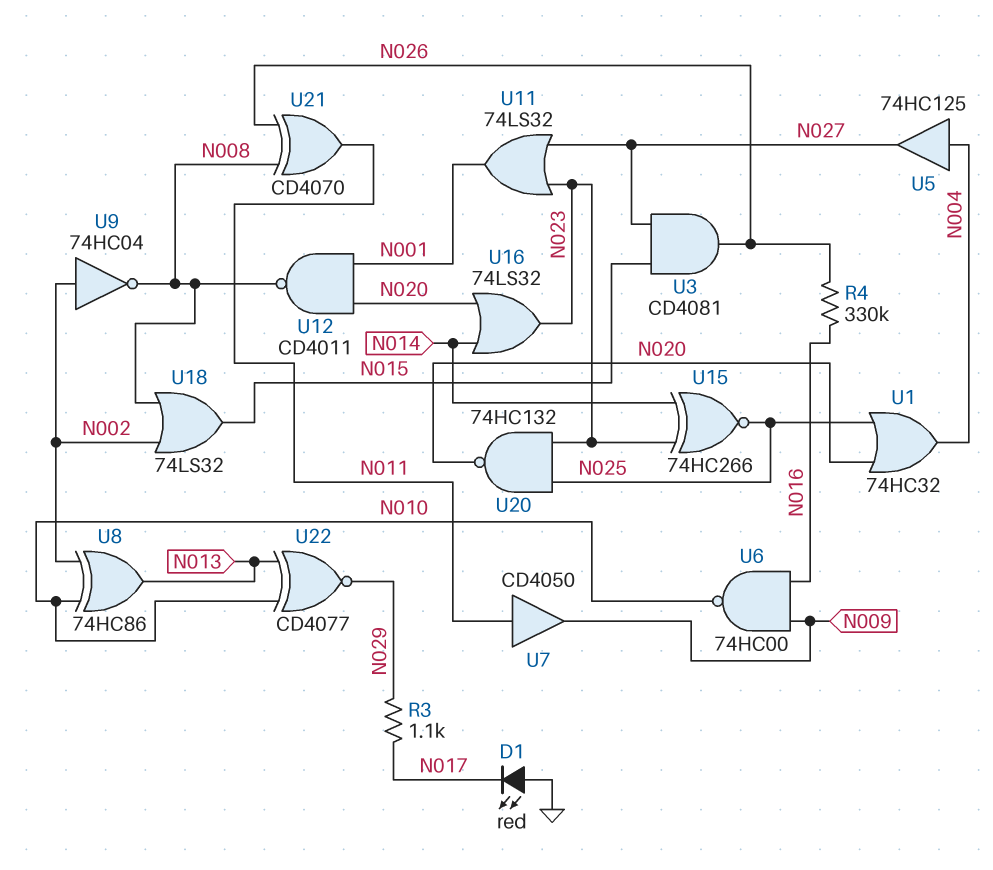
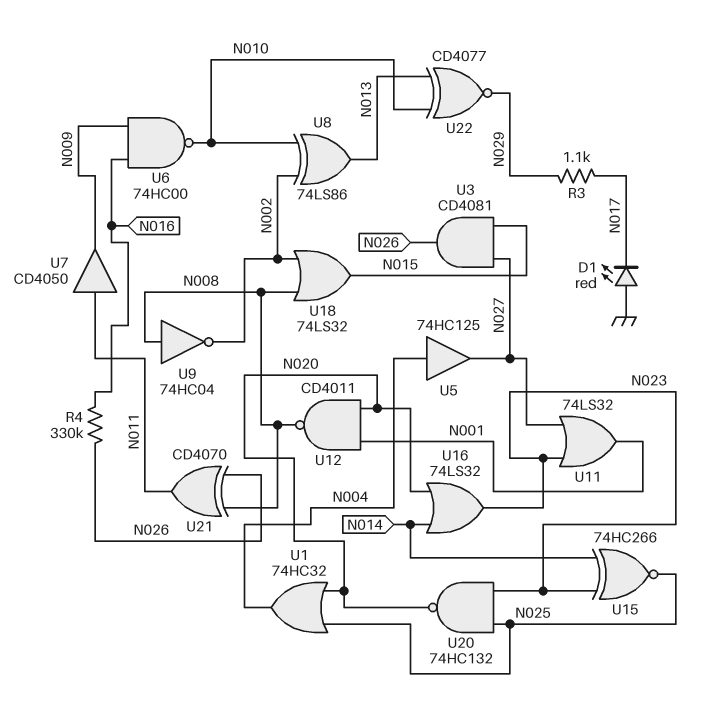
U8: XOR 74HC86 (in N002, in N010, out N013) -> XOR 74LS86 (in N002, in N010, out N013)
U9: NOT 74HC04 (in N002, out N008) -> NOT 74HC04 (in N008, out N002)

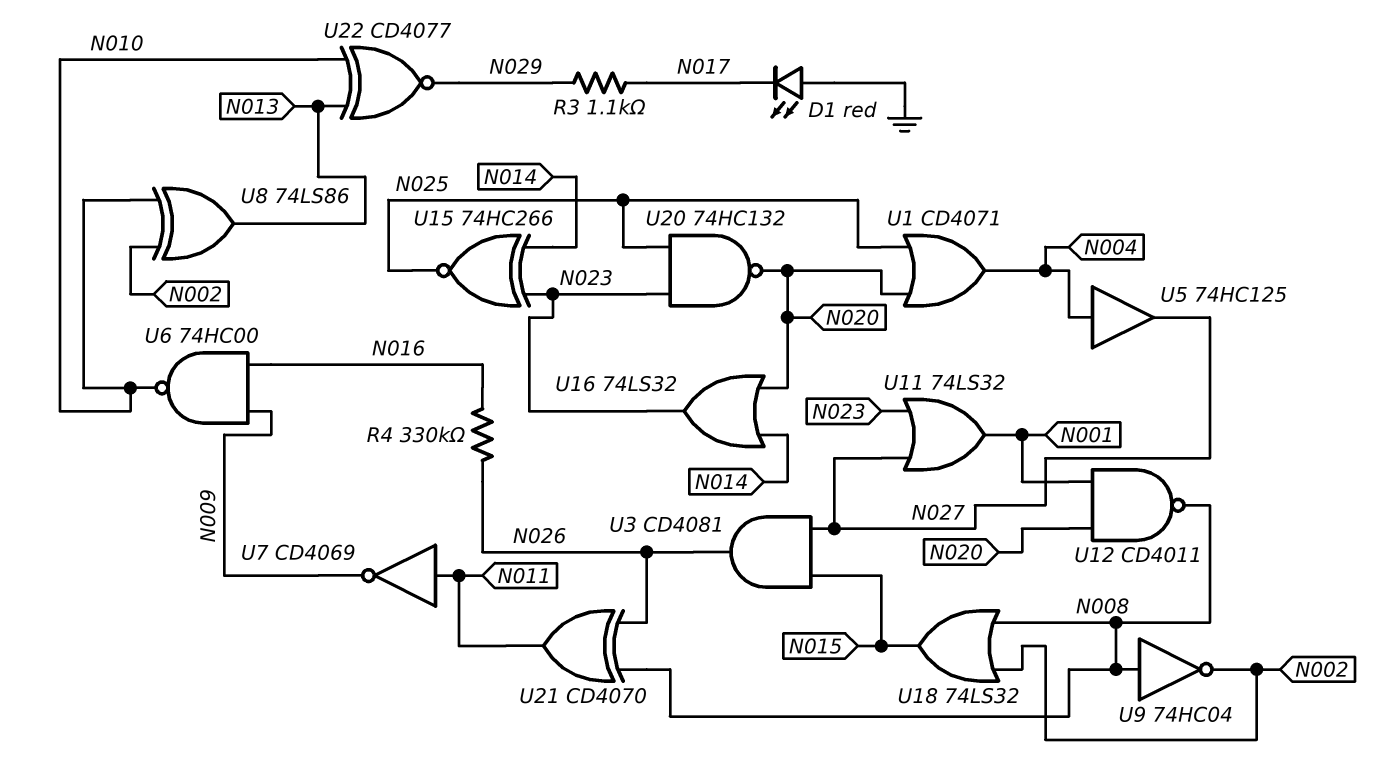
U1: OR 74HC32 (in N020, in N025, out N004) -> OR CD4071 (in N020, in N025, out N004)
U7: buffer CD4050 (in N011, out N009) -> NOT CD4069 (in N011, out N009)

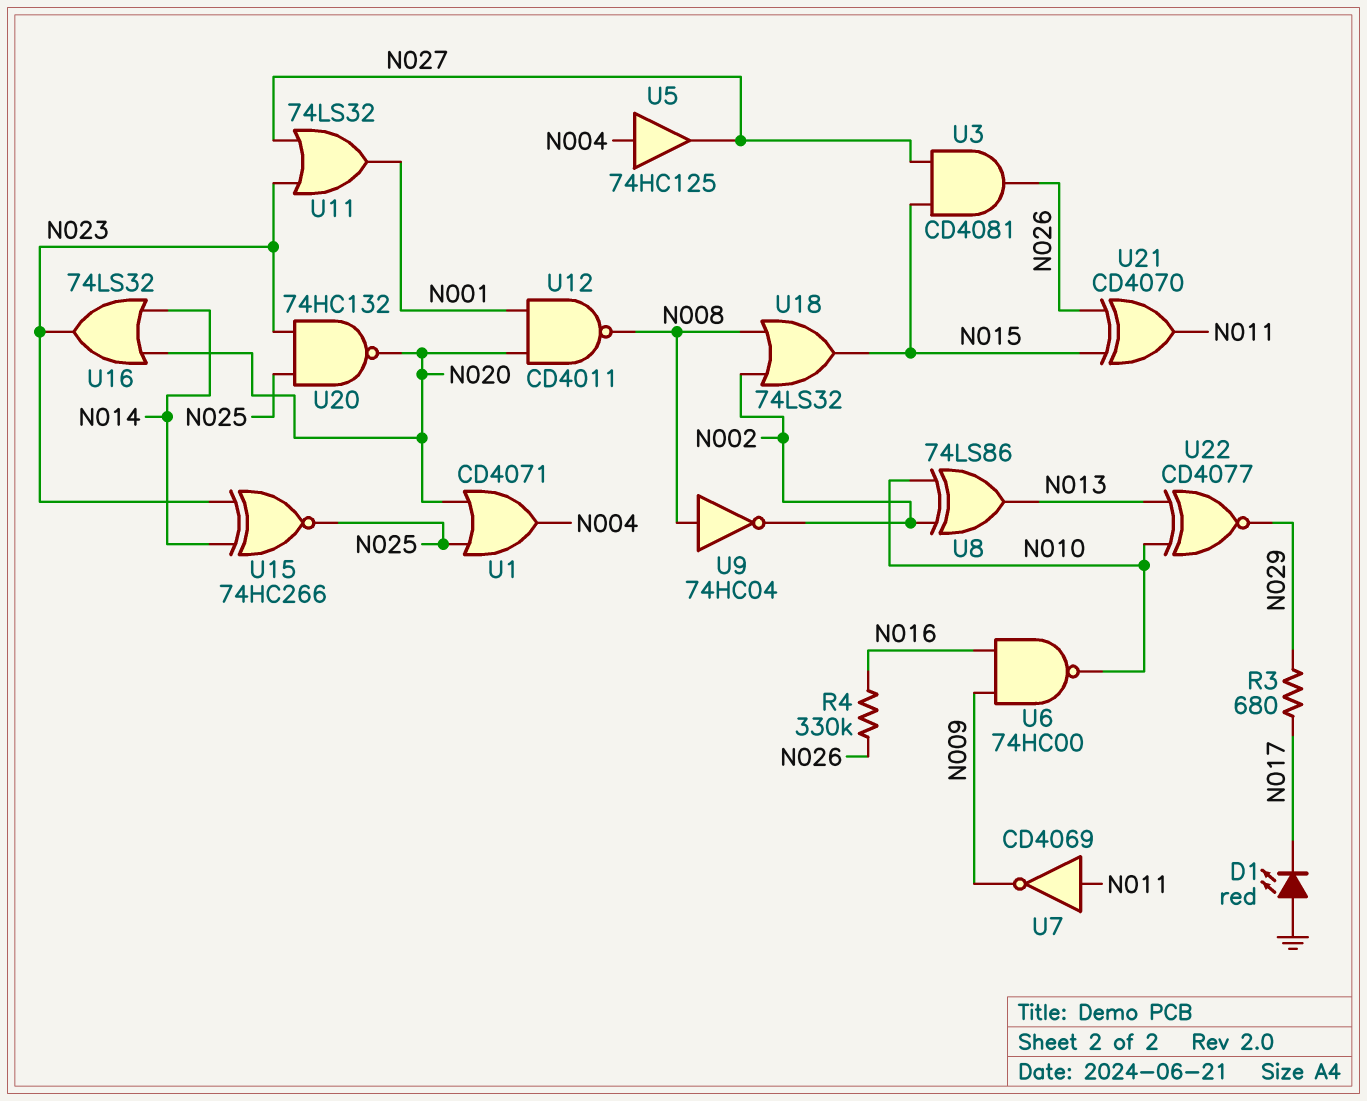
R3: 1.1k (N017, N029) -> 680 (N017, N029)
U21: XOR CD4070 (in N008, in N026, out N011) -> XOR CD4070 (in N015, in N026, out N011)

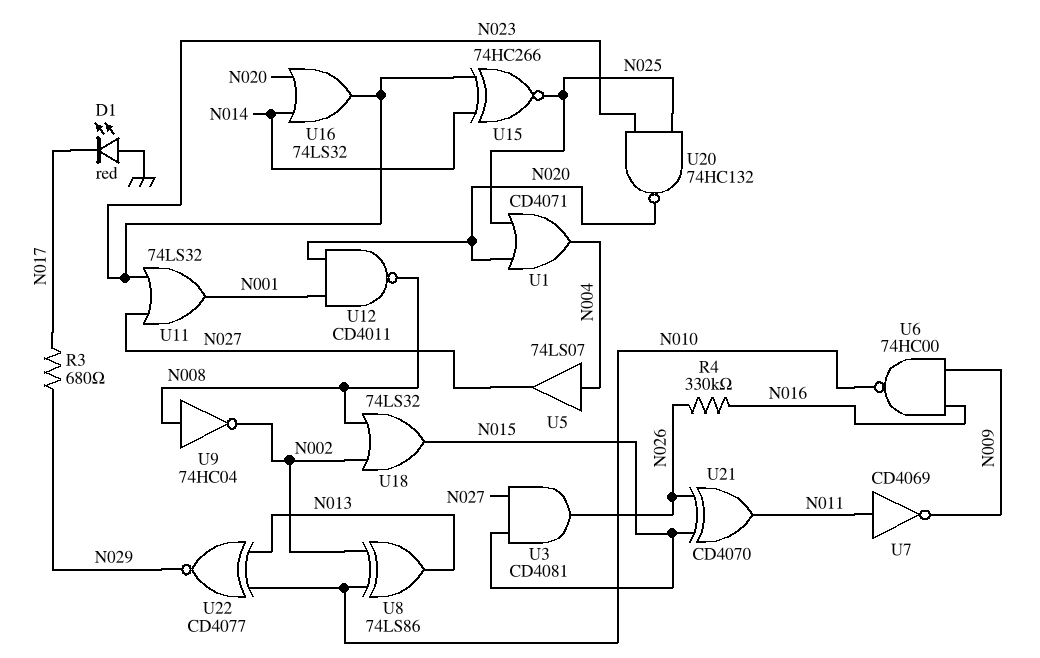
U5: buffer 74HC125 (in N004, out N027) -> buffer 74LS07 (in N004, out N027)

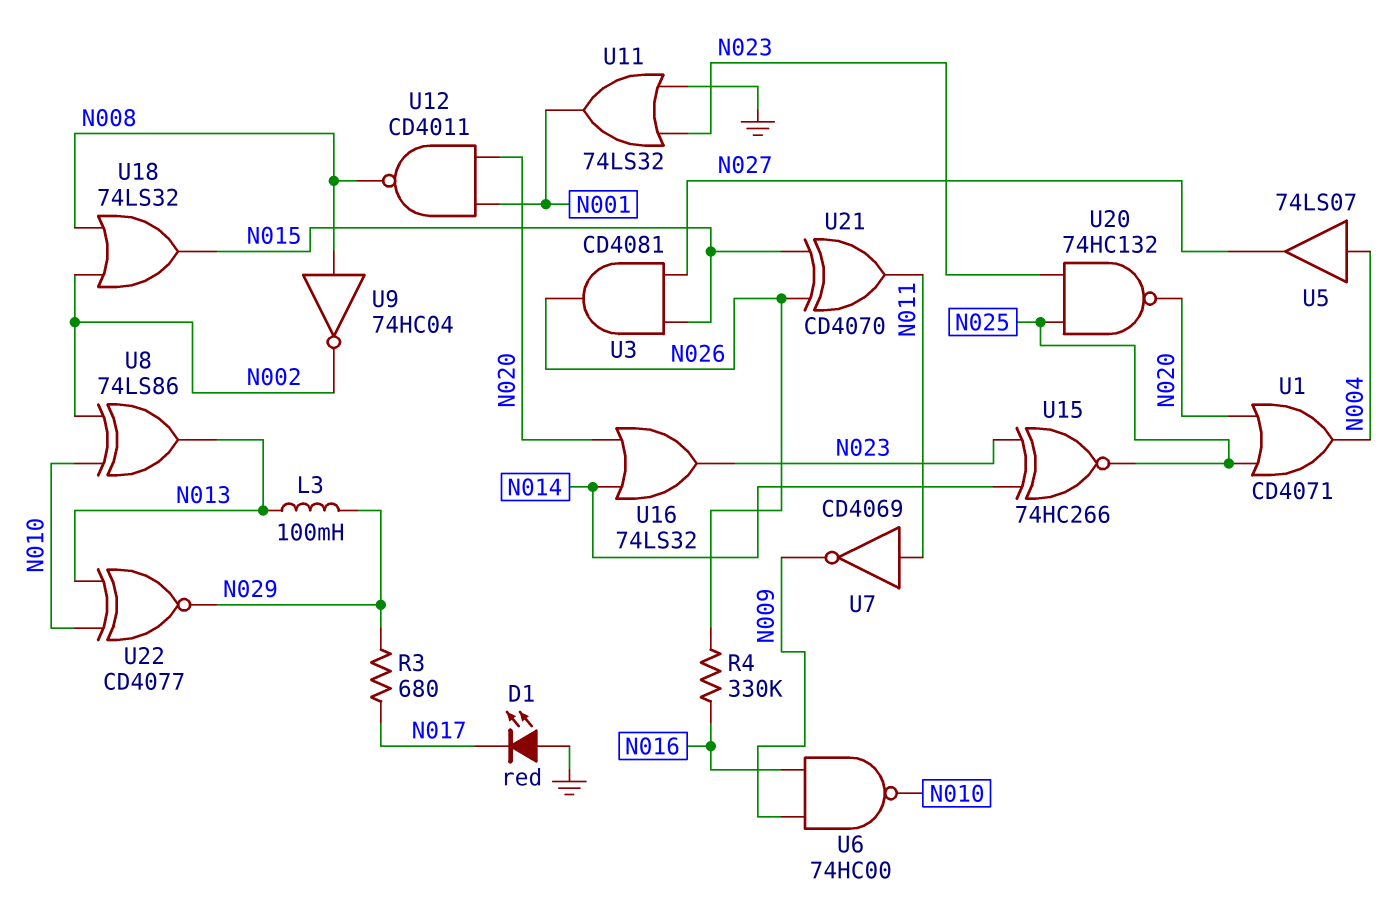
L3: none -> 100mH (N013, N029)
U11: OR 74LS32 (in N023, in N027, out N001) -> OR 74LS32 (in GND, in N023, out N001)

